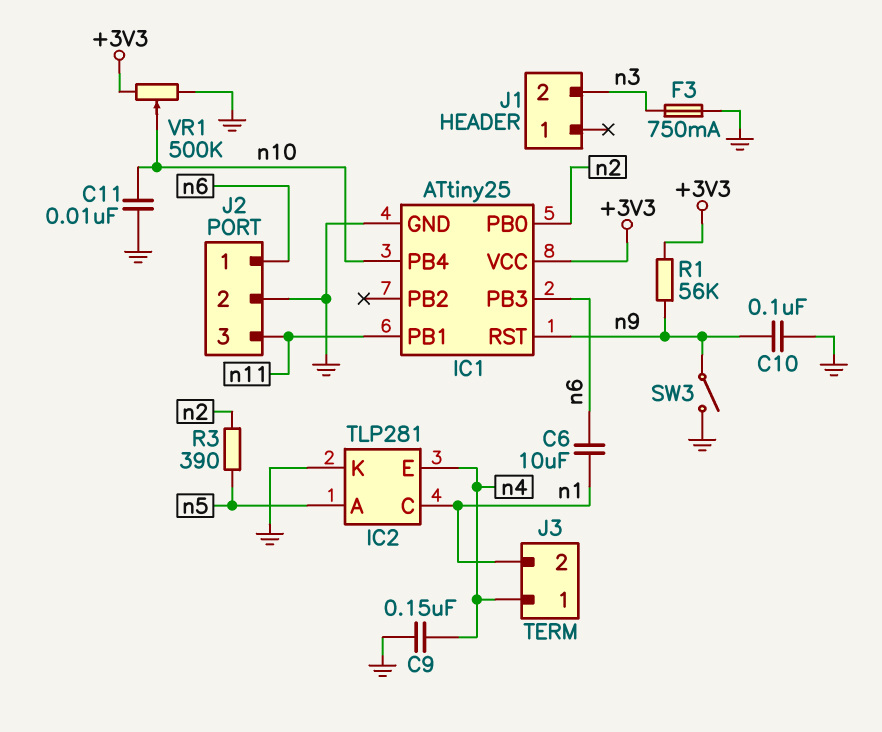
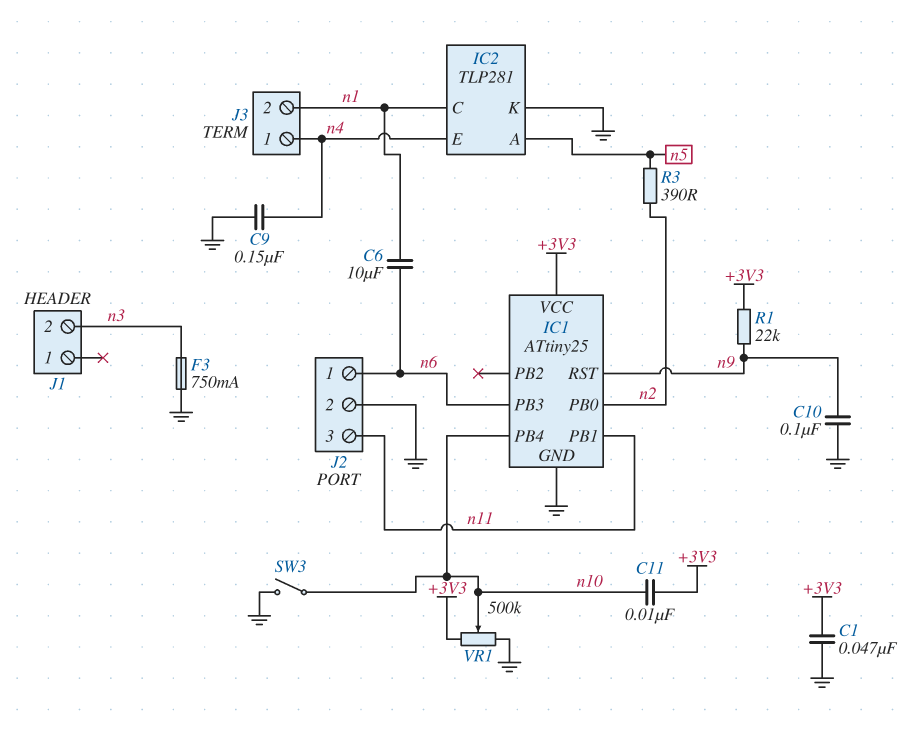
C1: none -> 47nF (+3V3, GND)
C11: 10nF (GND, n10) -> 10nF (+3V3, n10)
R1: 56k (+3V3, n9) -> 22k (+3V3, n9)
SW3: switch (GND, n9) -> switch (GND, n10)

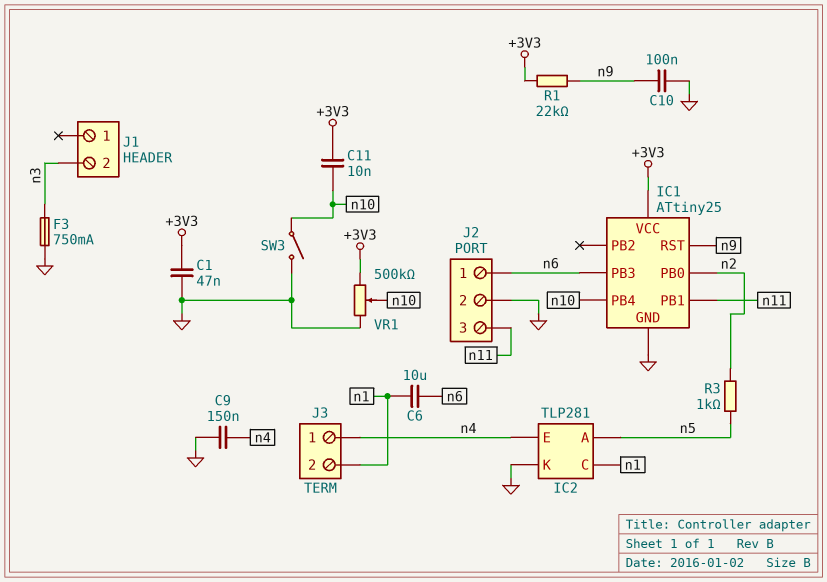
R3: 390 (n2, n5) -> 1k (n2, n5)

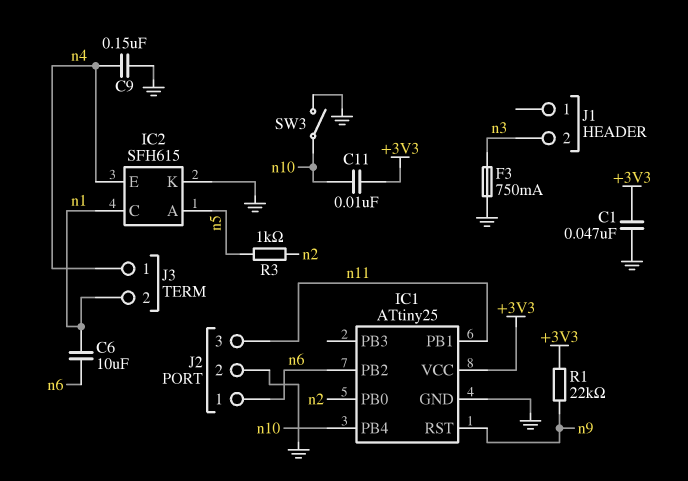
C10: 100nF (GND, n9) -> none
IC1 pin PB2: none -> n6
IC1 pin PB3: n6 -> none
IC2: TLP281 -> SFH615
VR1: 500k (+3V3, GND, wiper n10) -> none

